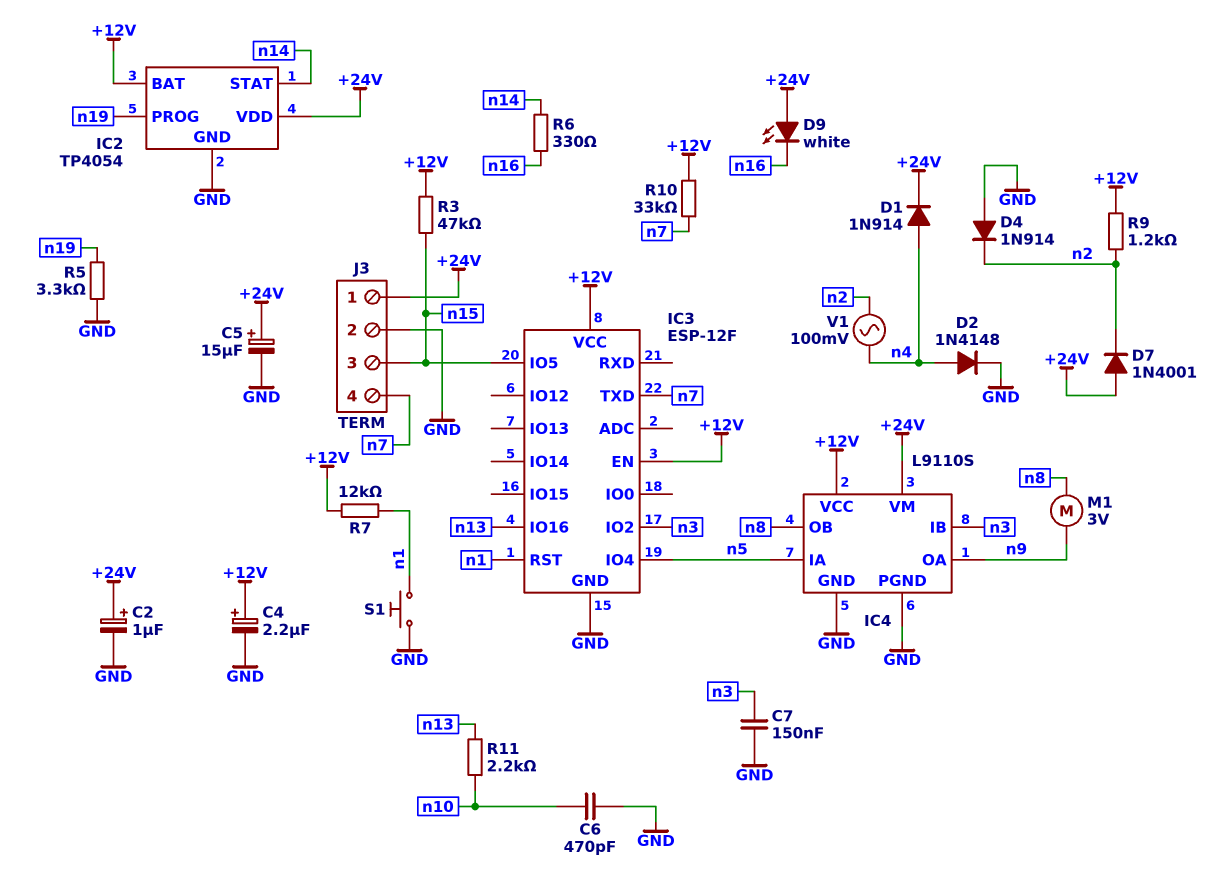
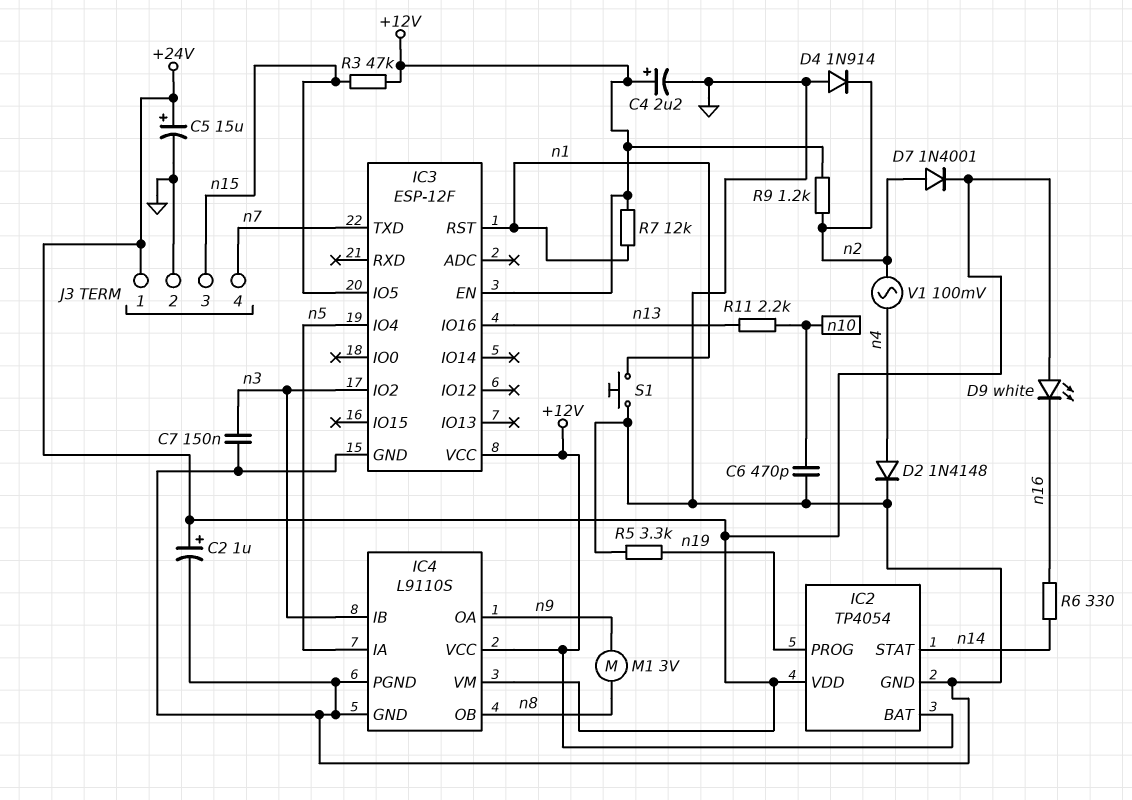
D1: diode 1N914 (A n4, K +24V) -> none
D7: diode 1N4001 (A +24V, K n2) -> diode 1N4001 (A n2, K +24V)
R10: 33k (+12V, n7) -> none

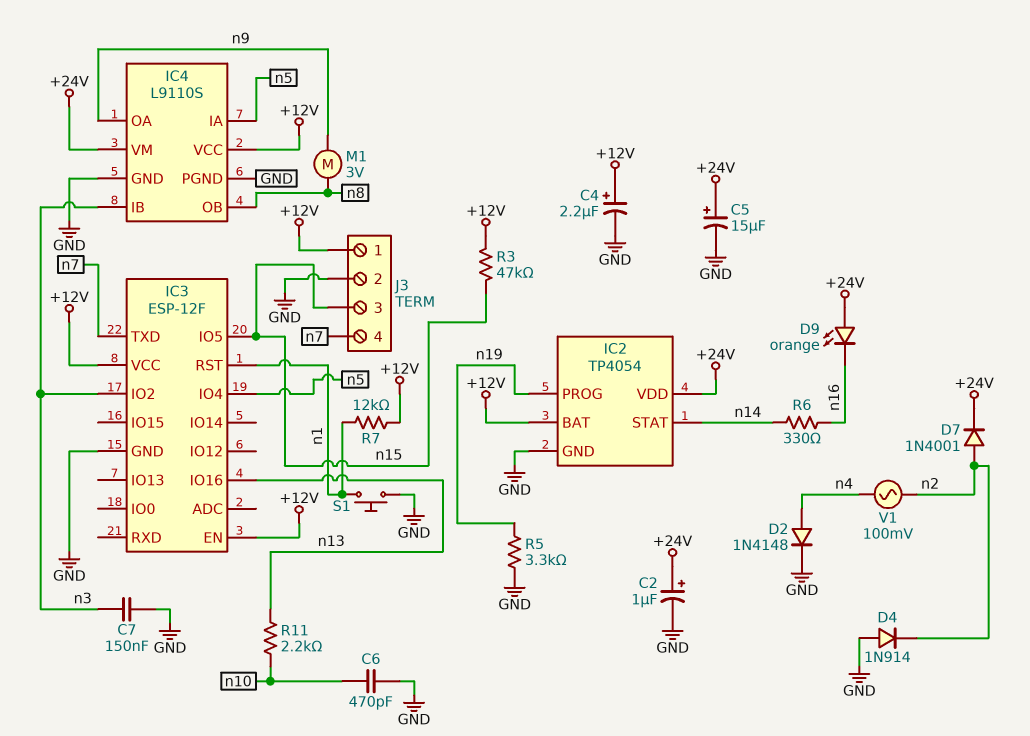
D9: LED white (A +24V, K n16) -> LED orange (A +24V, K n16)
J3 pin 1: +24V -> +12V
R9: 1.2k (+12V, n2) -> none

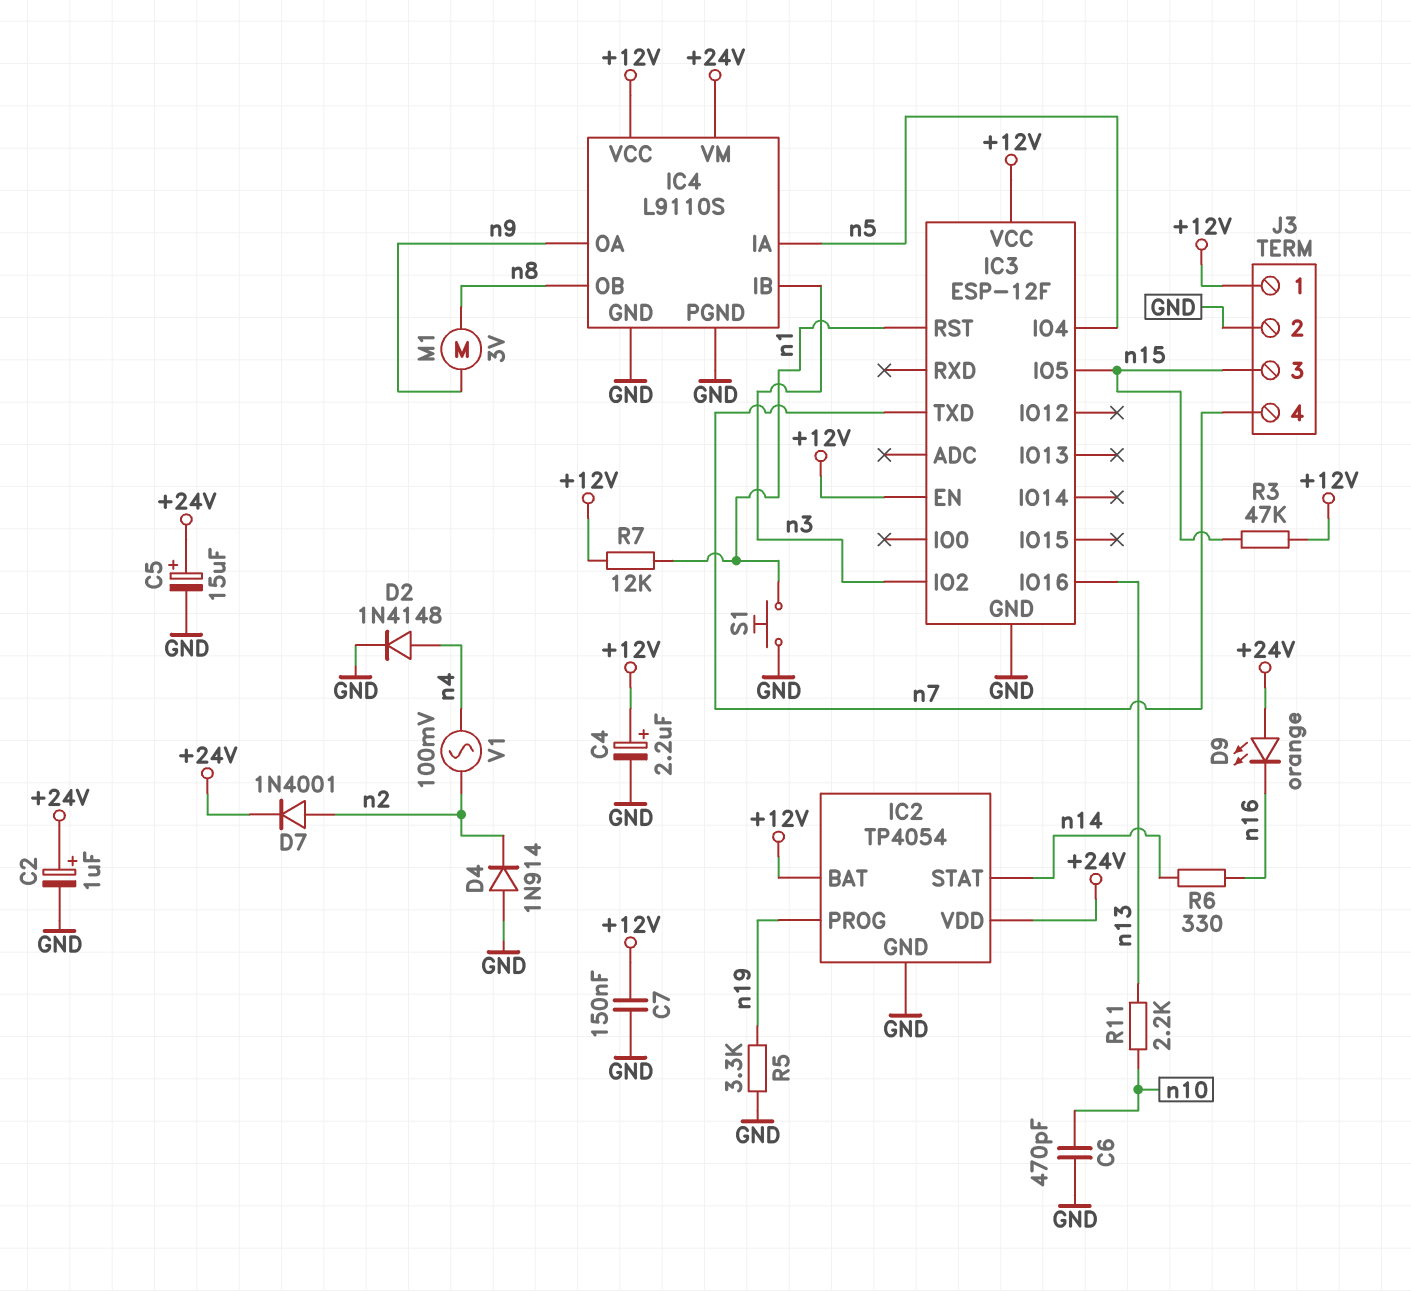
C7: 150nF (GND, n3) -> 150nF (+12V, GND)

